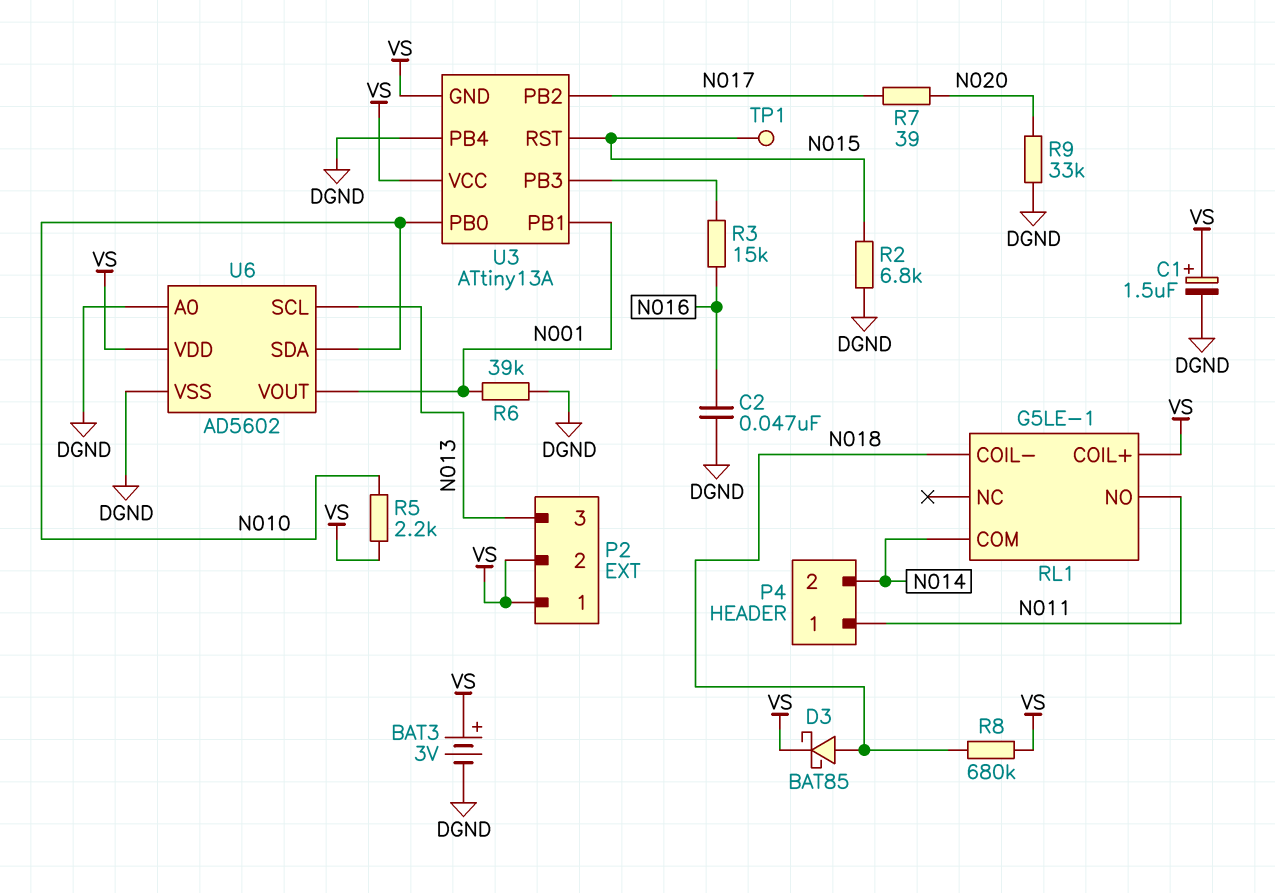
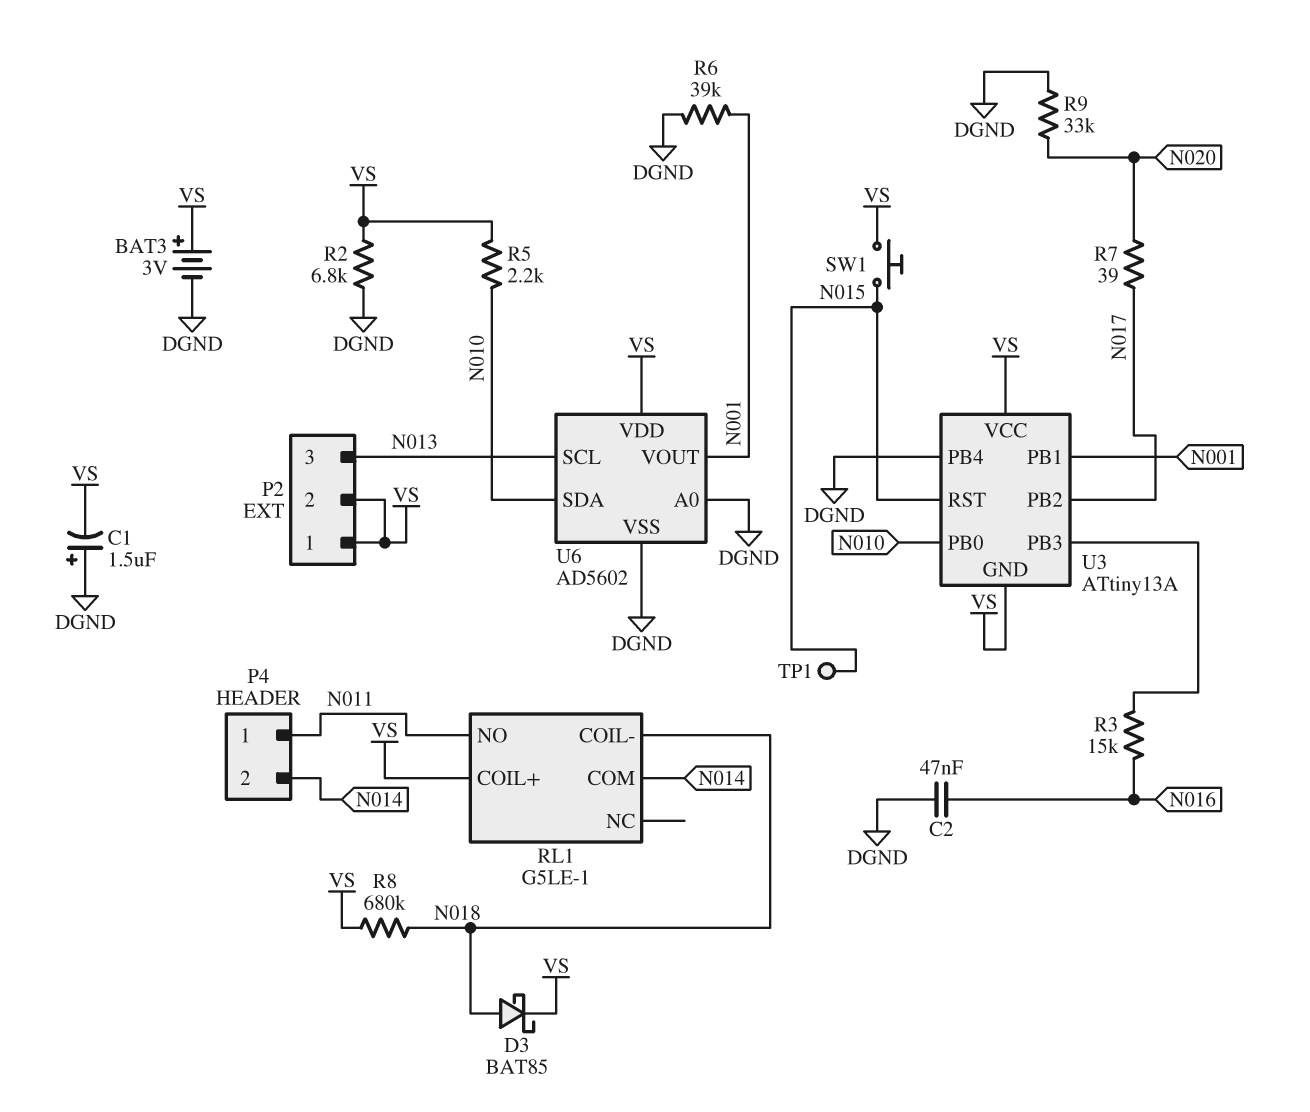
C1: 1.5uF (plus VS, minus DGND) -> 1.5uF (plus DGND, minus VS)
R2: 6.8k (DGND, N015) -> 6.8k (DGND, VS)
SW1: none -> button (N015, VS)

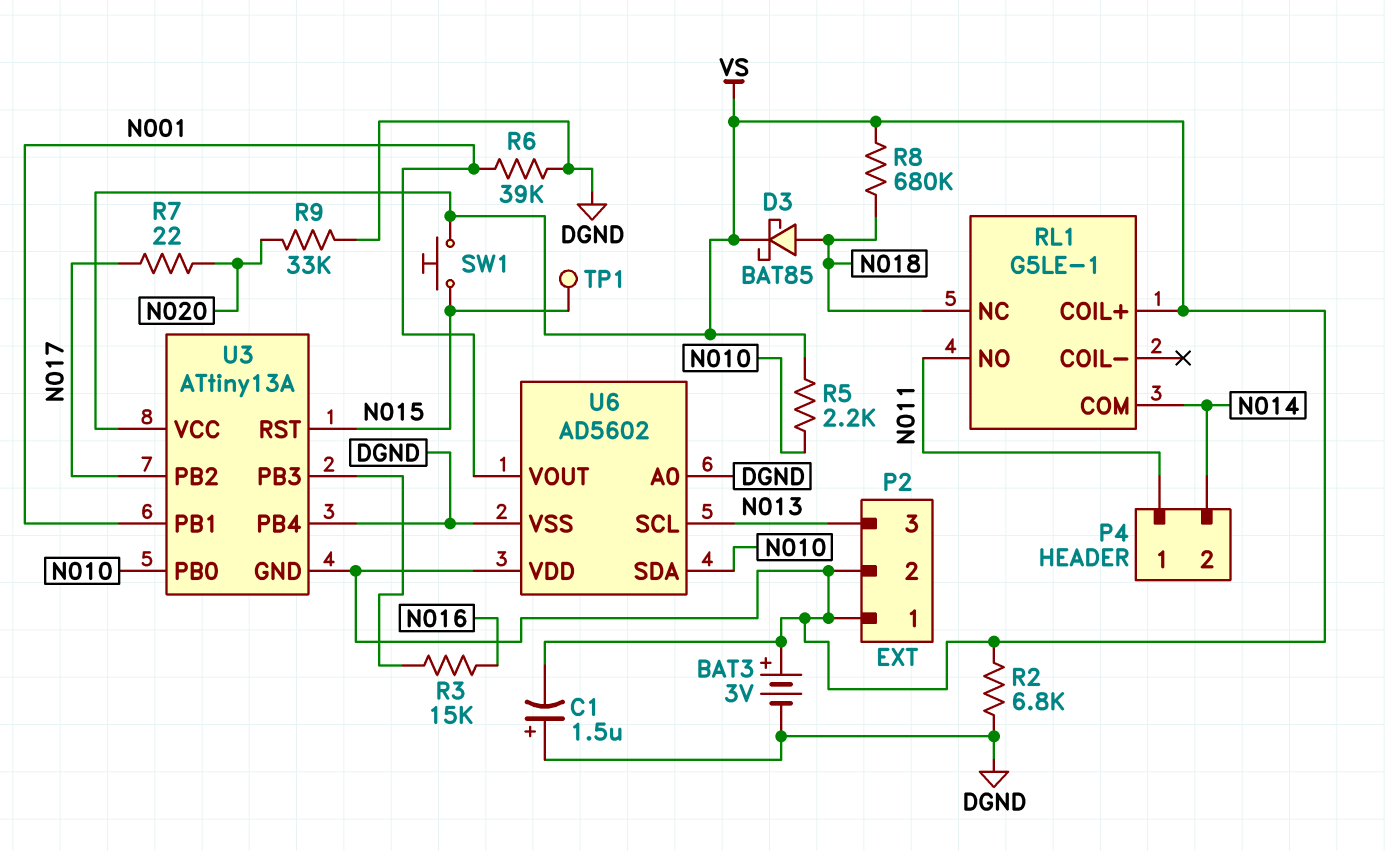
C2: 47nF (DGND, N016) -> none
R7: 39 (N017, N020) -> 22 (N017, N020)
RL1 pin COIL-: N018 -> none
RL1 pin NC: none -> N018

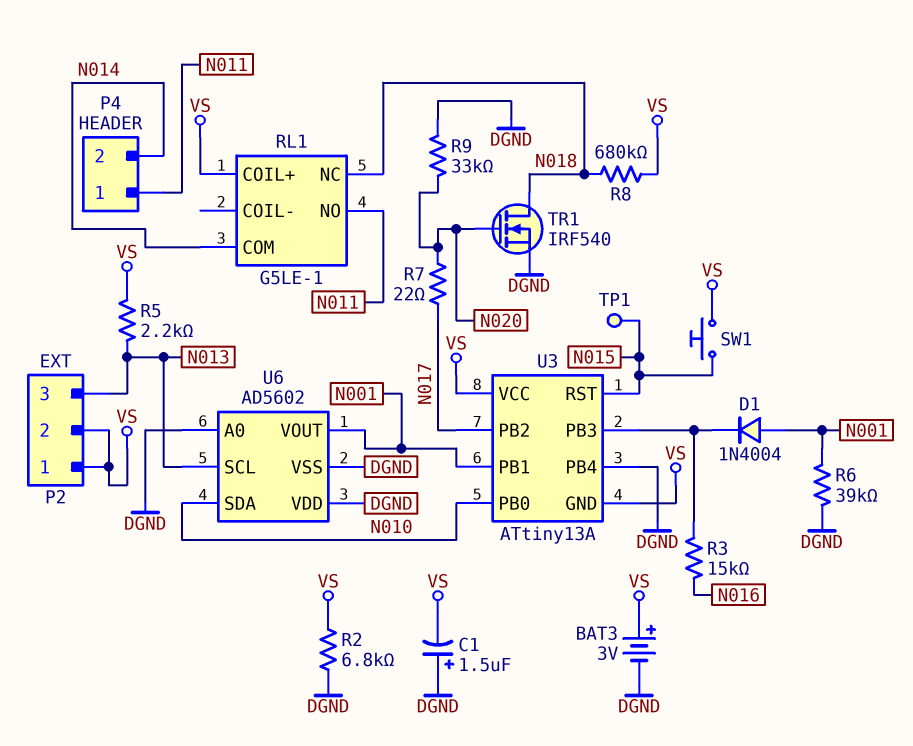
D1: none -> diode 1N4004 (A N001, K U3/PB3)
D3: schottky BAT85 (A N018, K VS) -> none
R5: 2.2k (N010, VS) -> 2.2k (N013, VS)
TR1: none -> NMOS IRF540 (G N020, D N018, S DGND)
U6 pin VDD: VS -> DGND

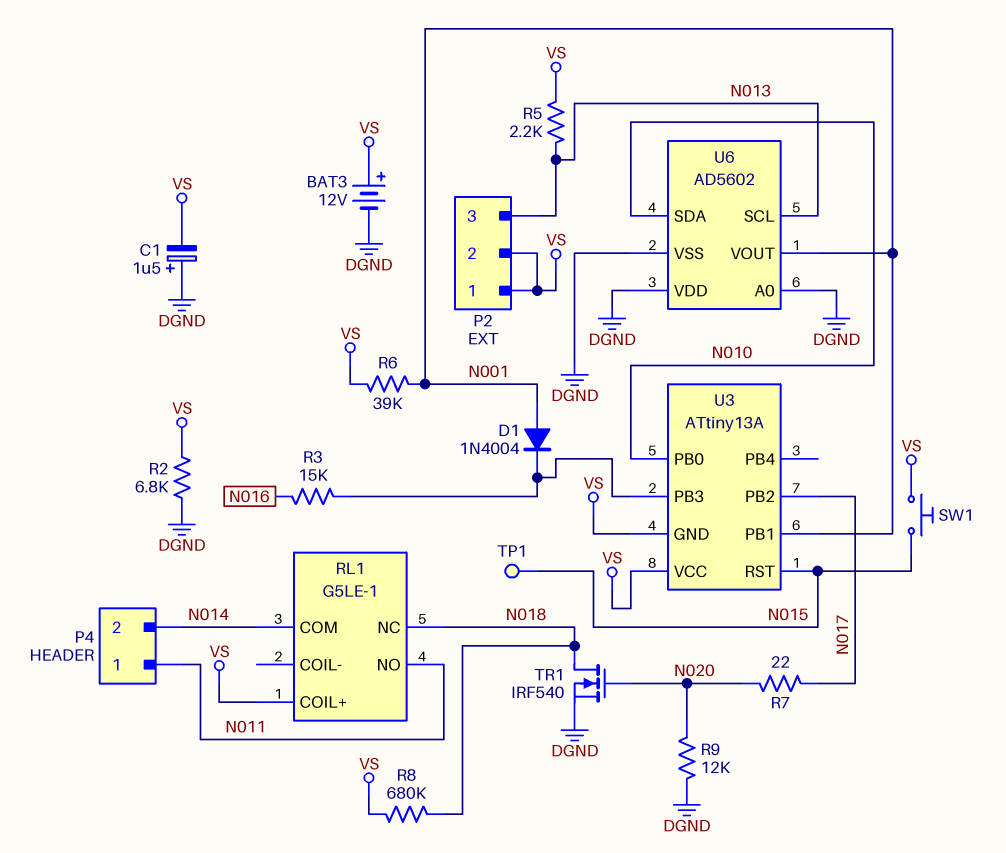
BAT3: 3V (plus VS, minus DGND) -> 12V (plus VS, minus DGND)
R6: 39k (DGND, N001) -> 39k (N001, VS)
R9: 33k (DGND, N020) -> 12k (DGND, N020)
U3 pin PB4: DGND -> none

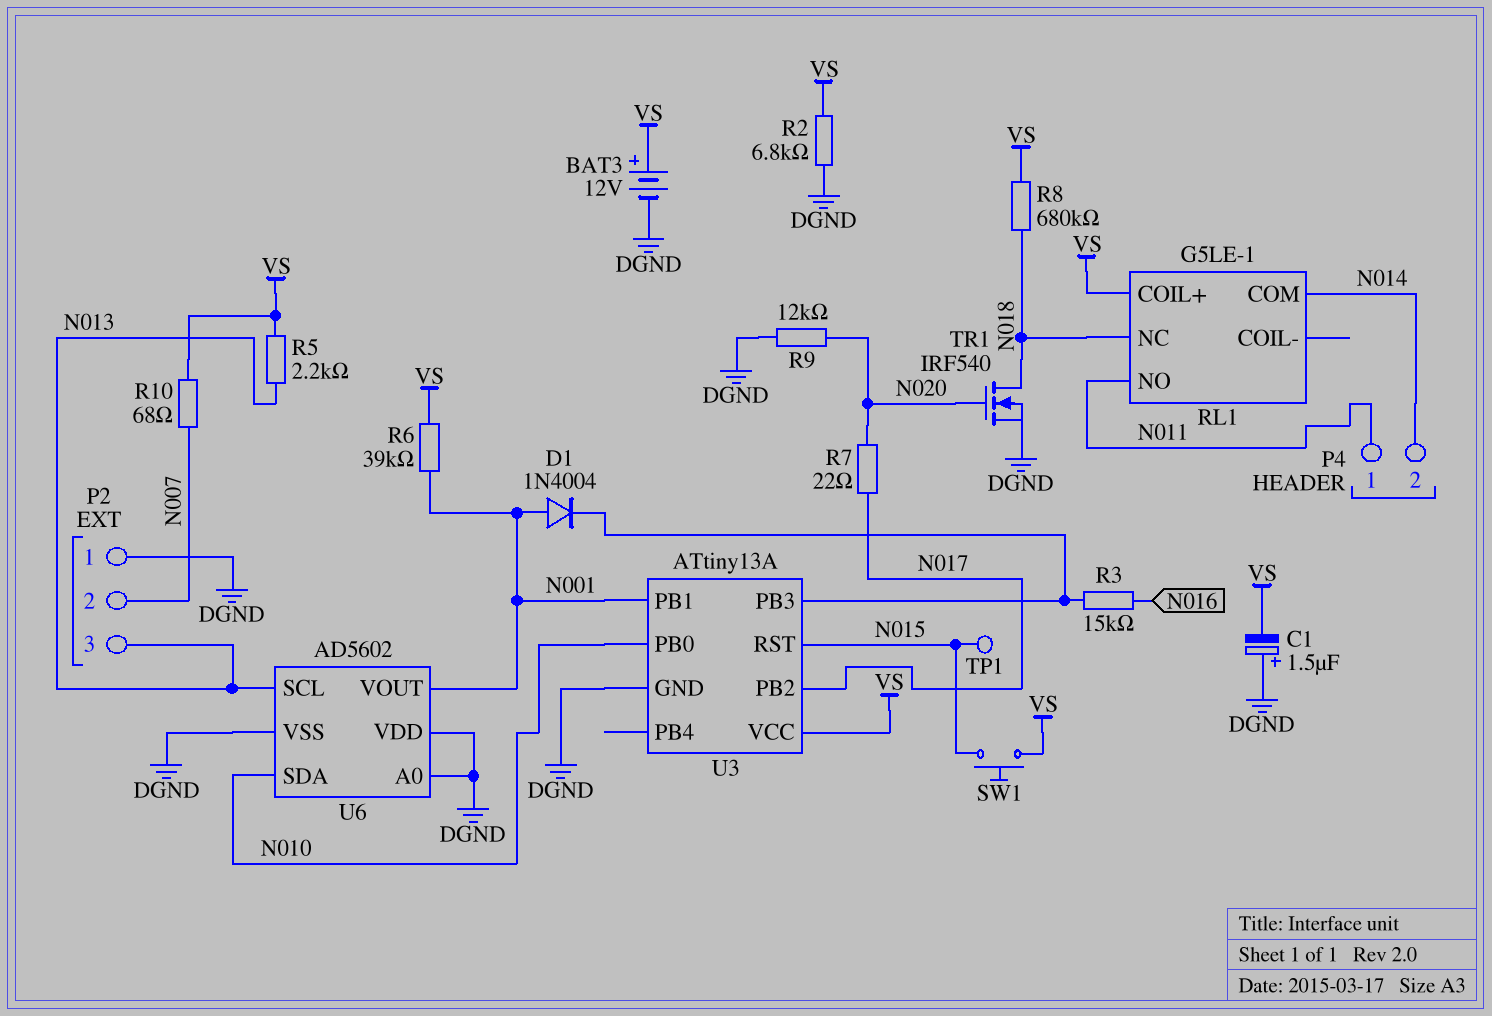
P2 pin 1: VS -> DGND
P2 pin 2: VS -> N007
R10: none -> 68 (N007, VS)
U3 pin GND: VS -> DGND

